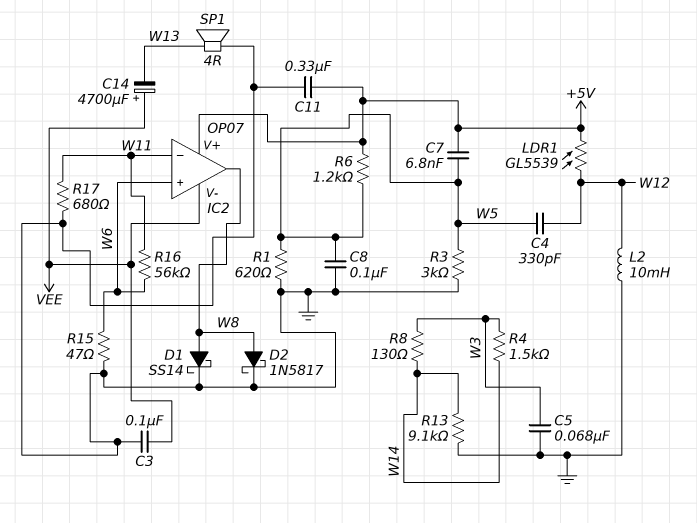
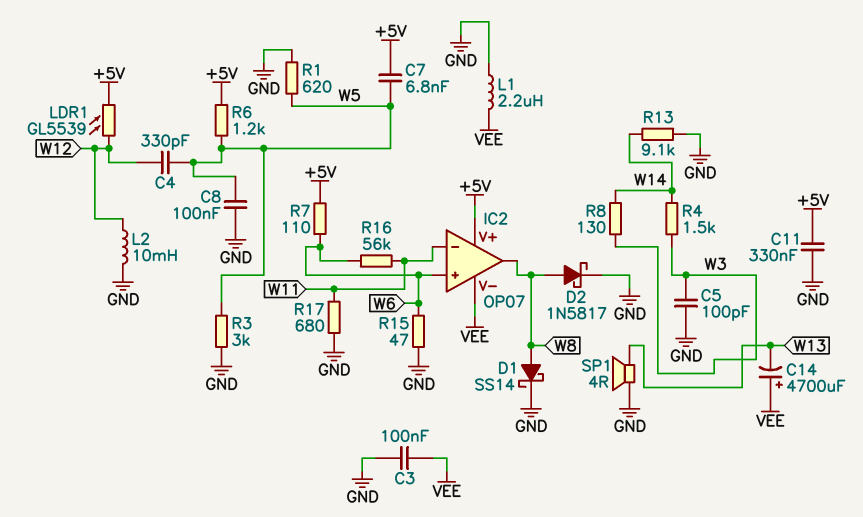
C5: 68nF (GND, W3) -> 100pF (GND, W3)
L1: none -> 2.2uH (GND, VEE)
R7: none -> 110 (+5V, W6)

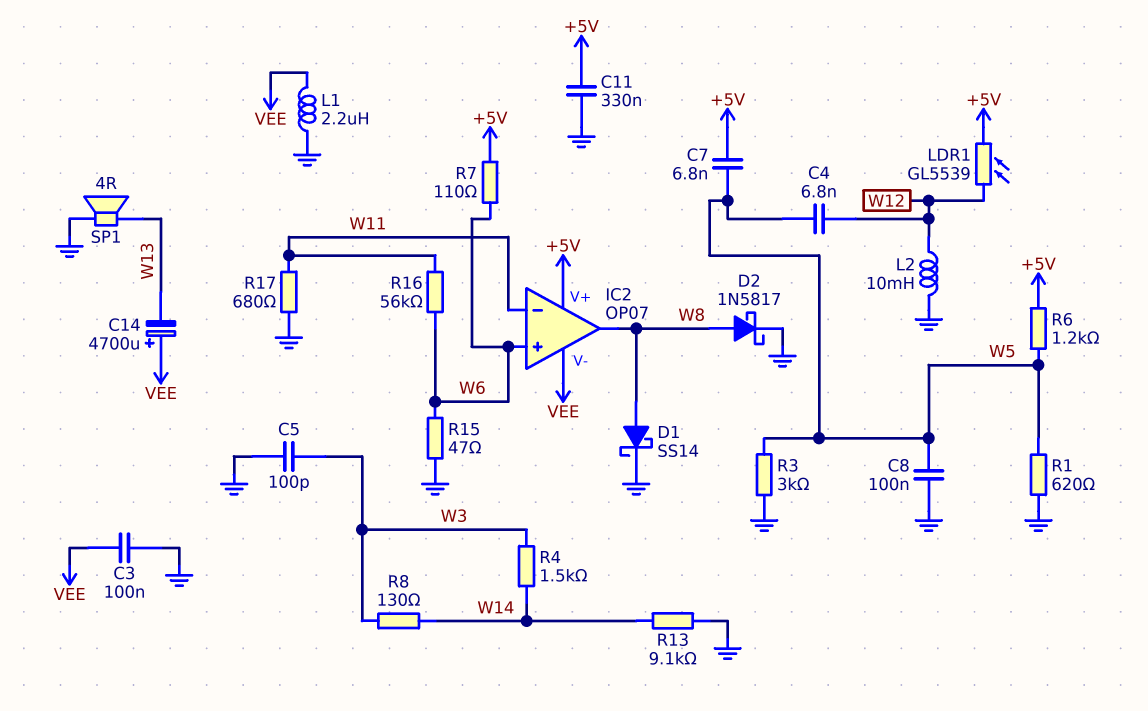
C4: 330pF (W5, W12) -> 6.8nF (W5, W12)

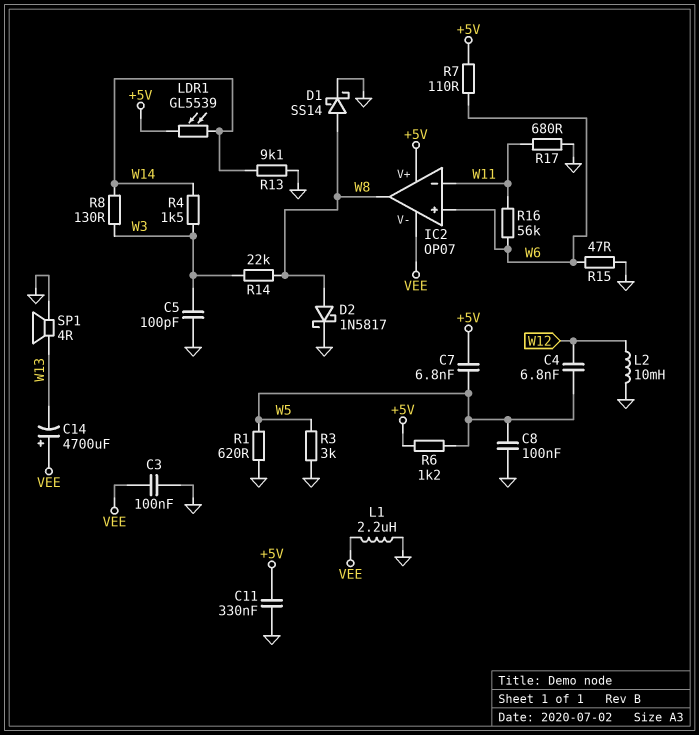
LDR1: GL5539 (+5V, W12) -> GL5539 (+5V, W14)
R14: none -> 22k (W3, W8)

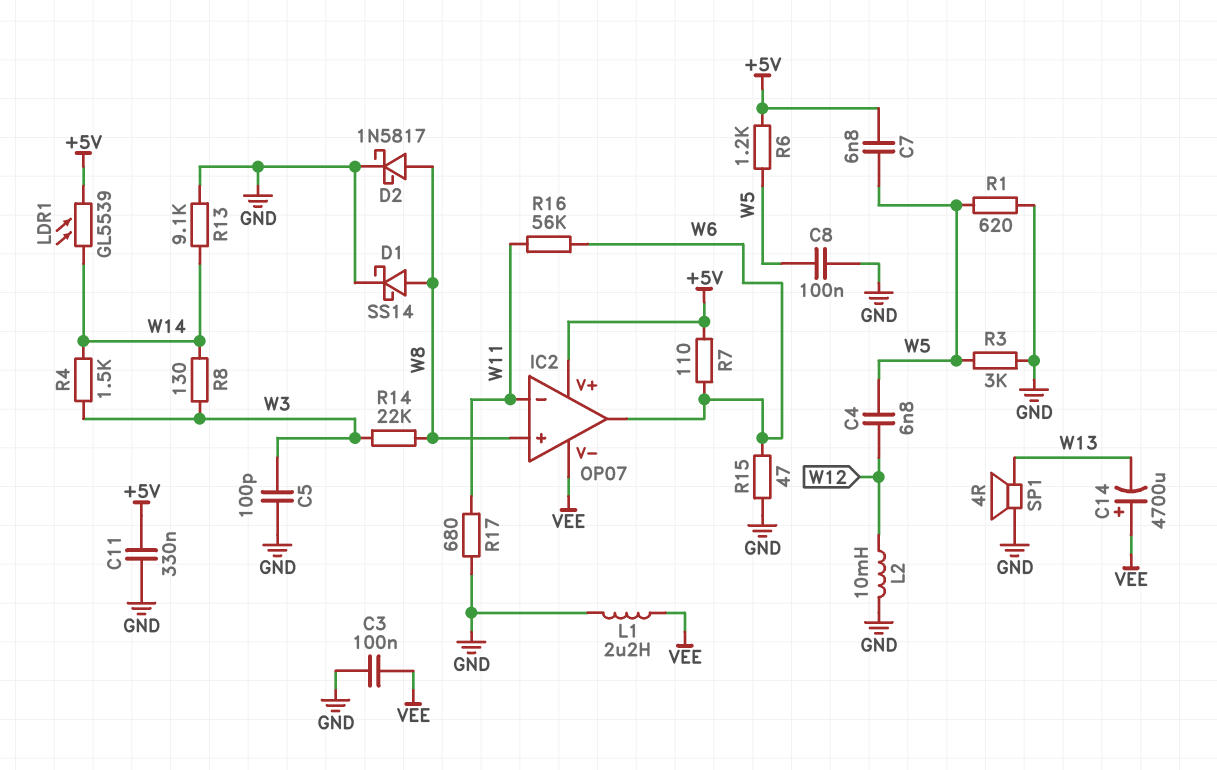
IC2 pin in+: W6 -> W8
IC2 pin out: W8 -> W6

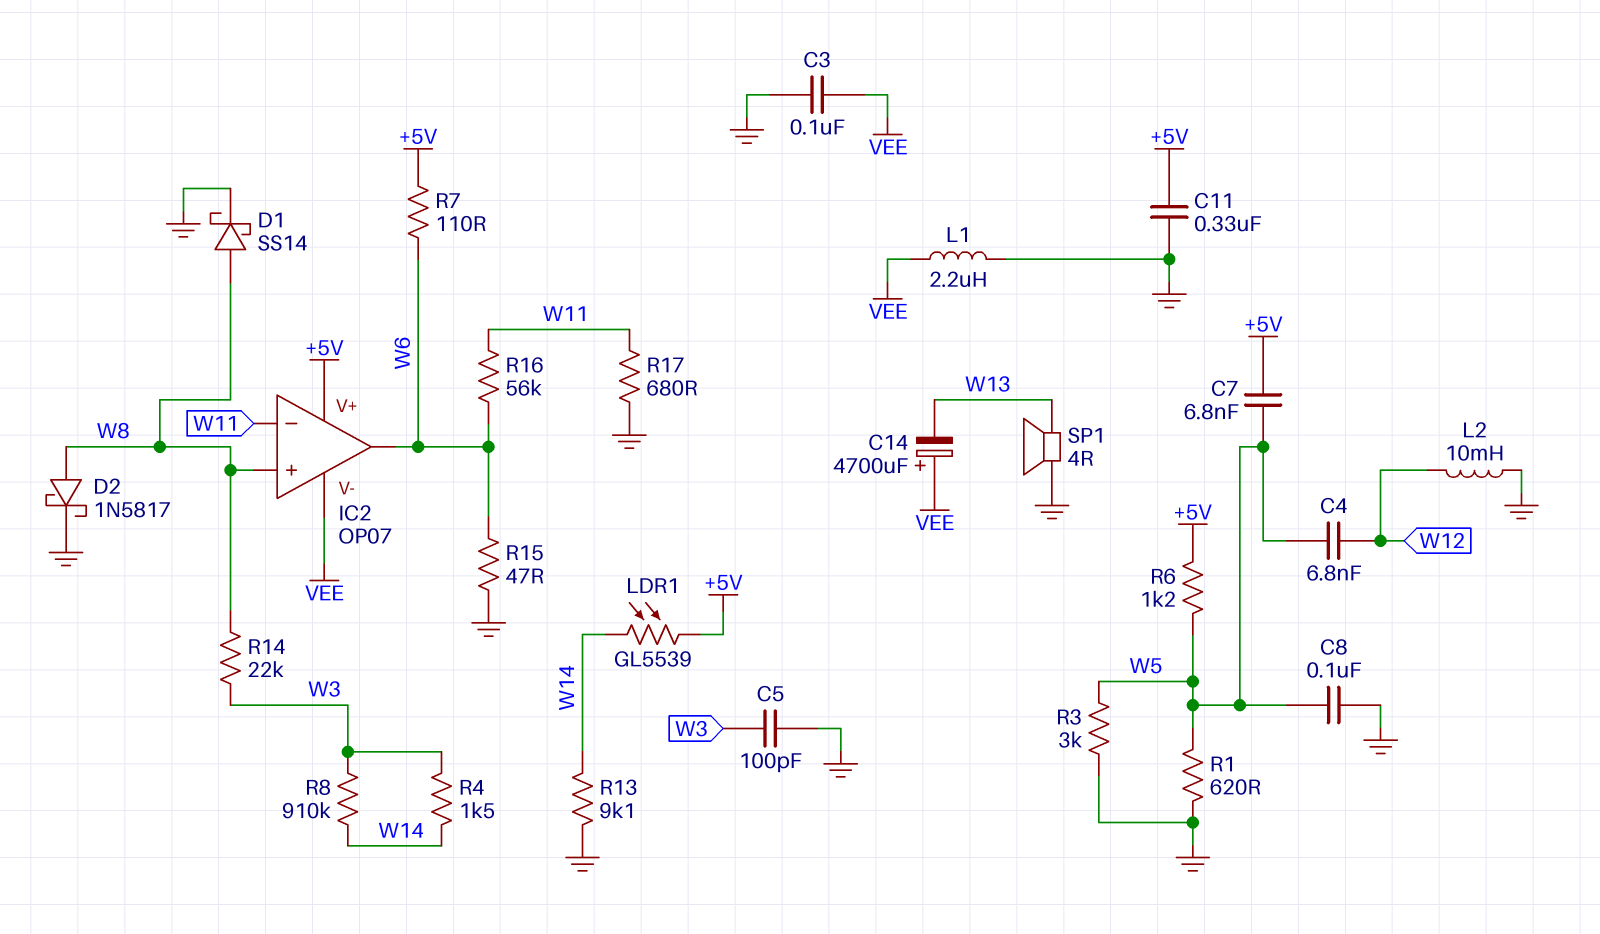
R8: 130 (W3, W14) -> 910k (W3, W14)

